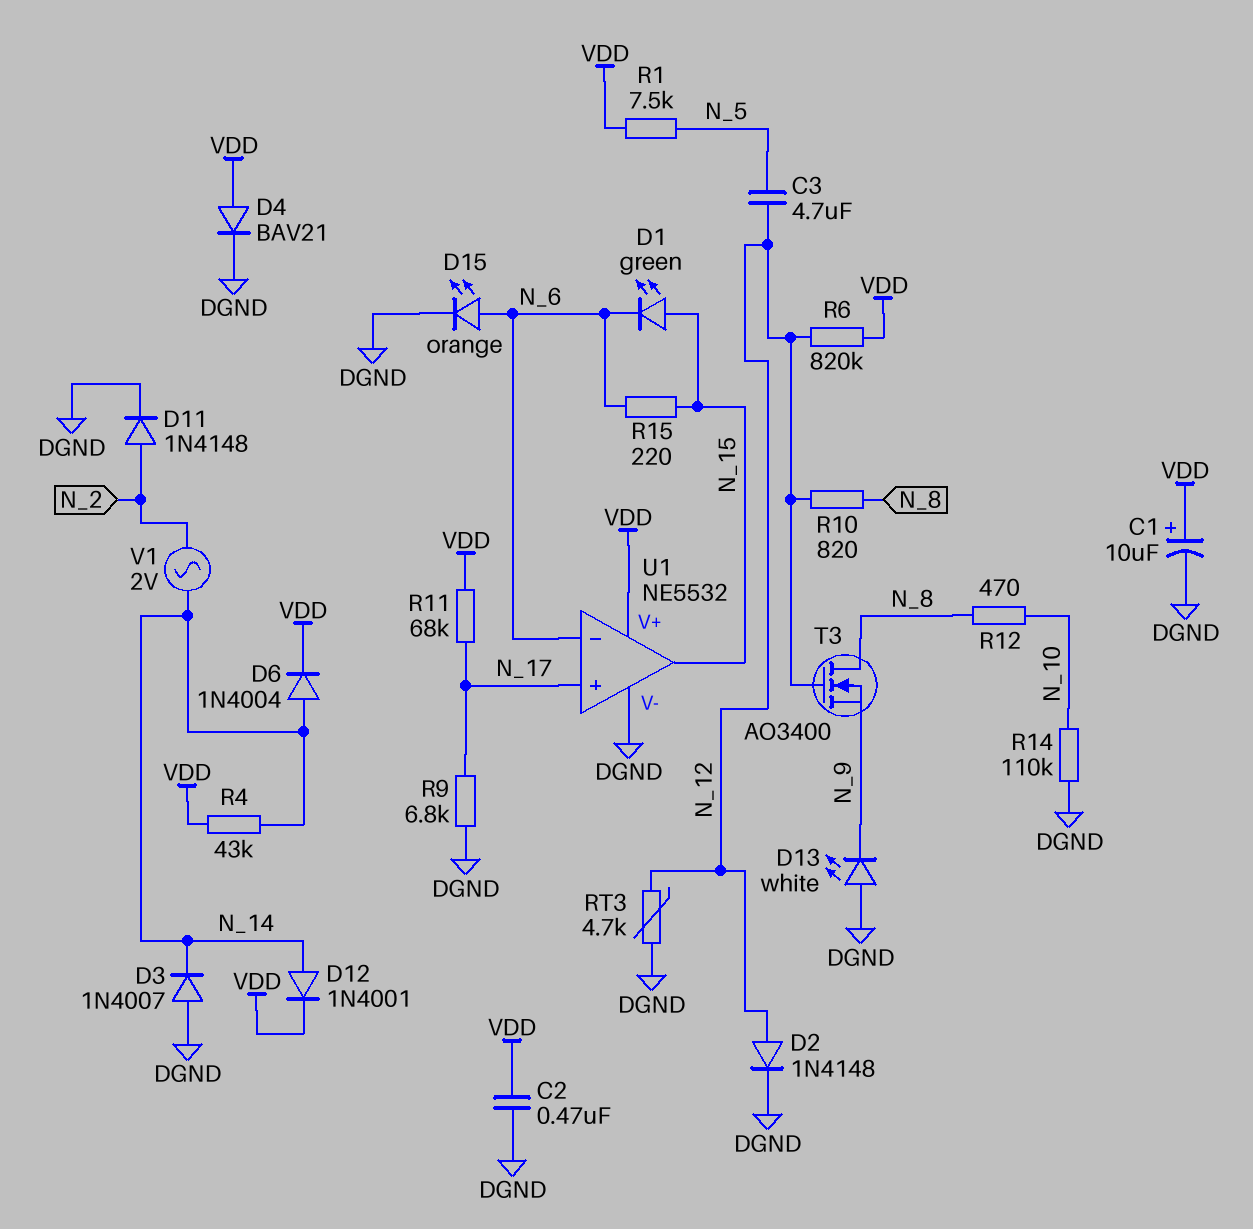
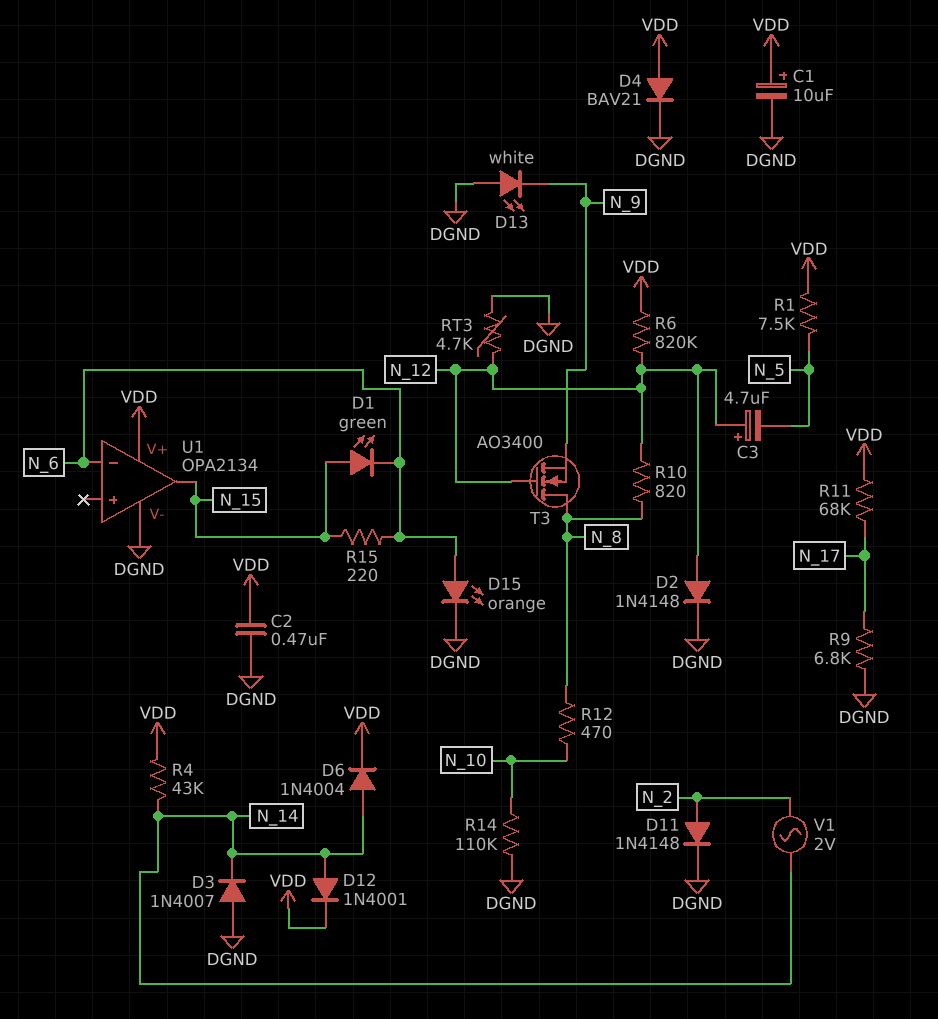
C3: 4.7uF (N_5, N_12) -> 4.7uF (plus N_12, minus N_5)
U1: NE5532 -> OPA2134
U1 pin in+: N_17 -> none

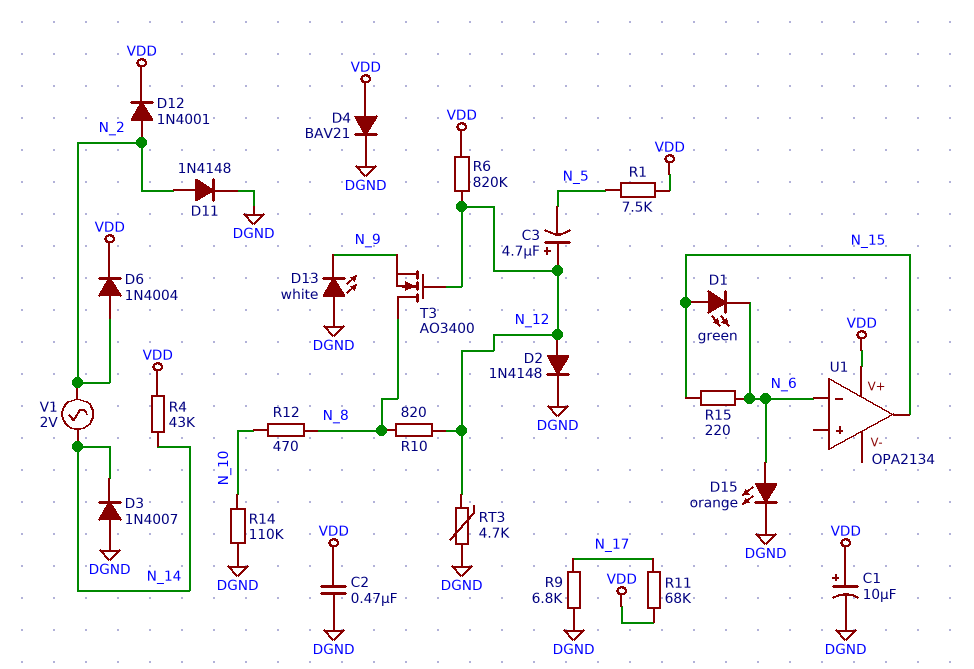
D6: diode 1N4004 (A N_14, K VDD) -> diode 1N4004 (A N_2, K VDD)
D12: diode 1N4001 (A N_14, K VDD) -> diode 1N4001 (A N_2, K VDD)
U1 pin V-: DGND -> none

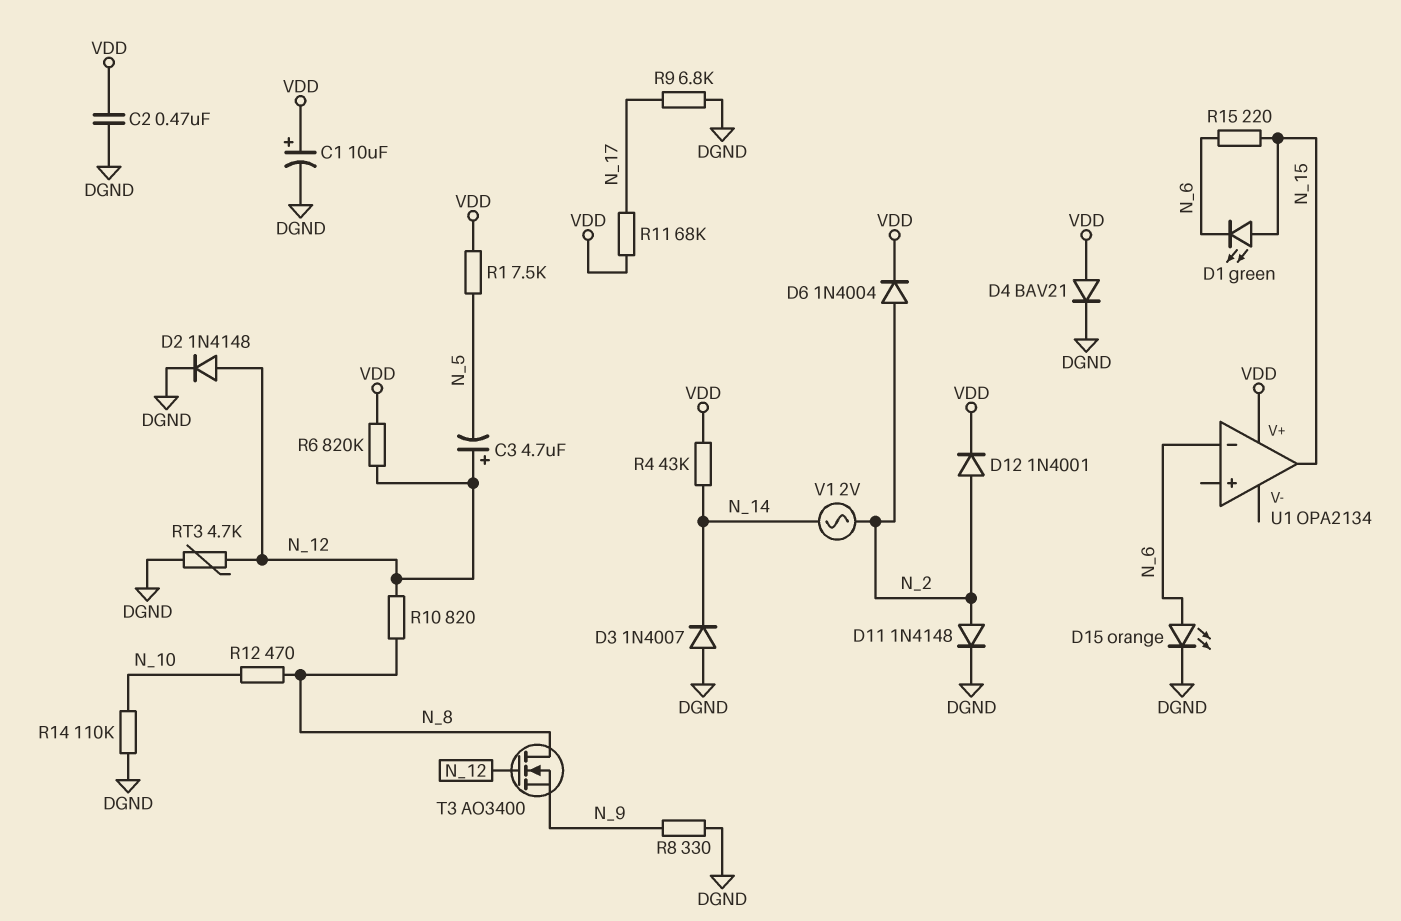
D13: LED white (A DGND, K N_9) -> none
R8: none -> 330 (DGND, N_9)

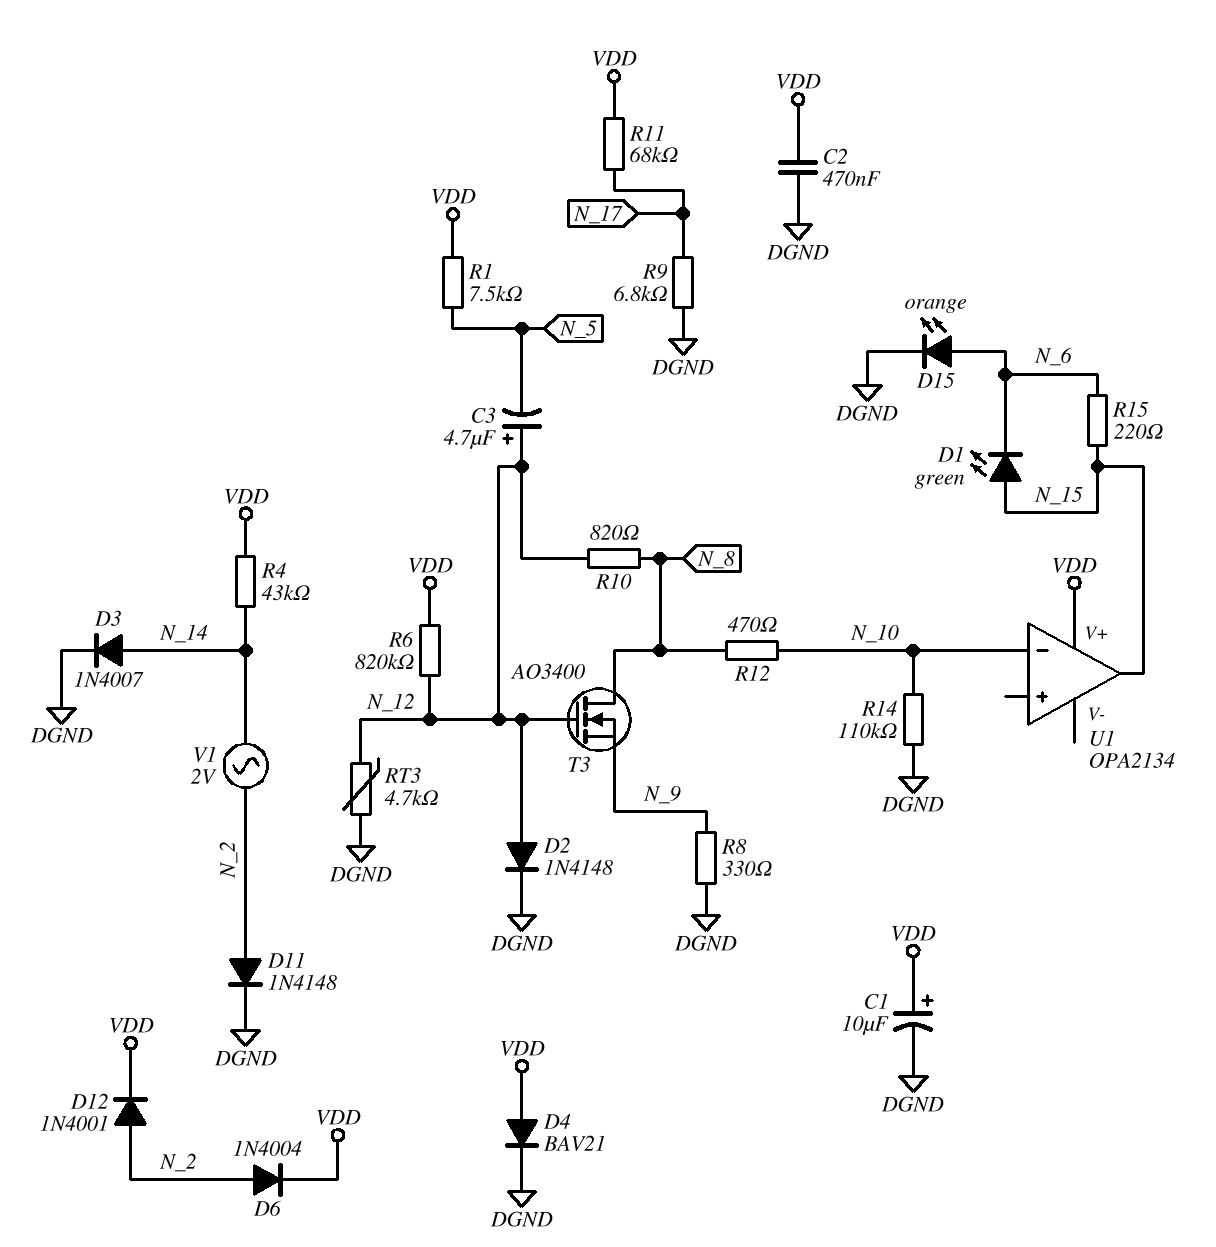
D3: diode 1N4007 (A DGND, K N_14) -> diode 1N4007 (A N_14, K DGND)
U1 pin in-: N_6 -> N_10

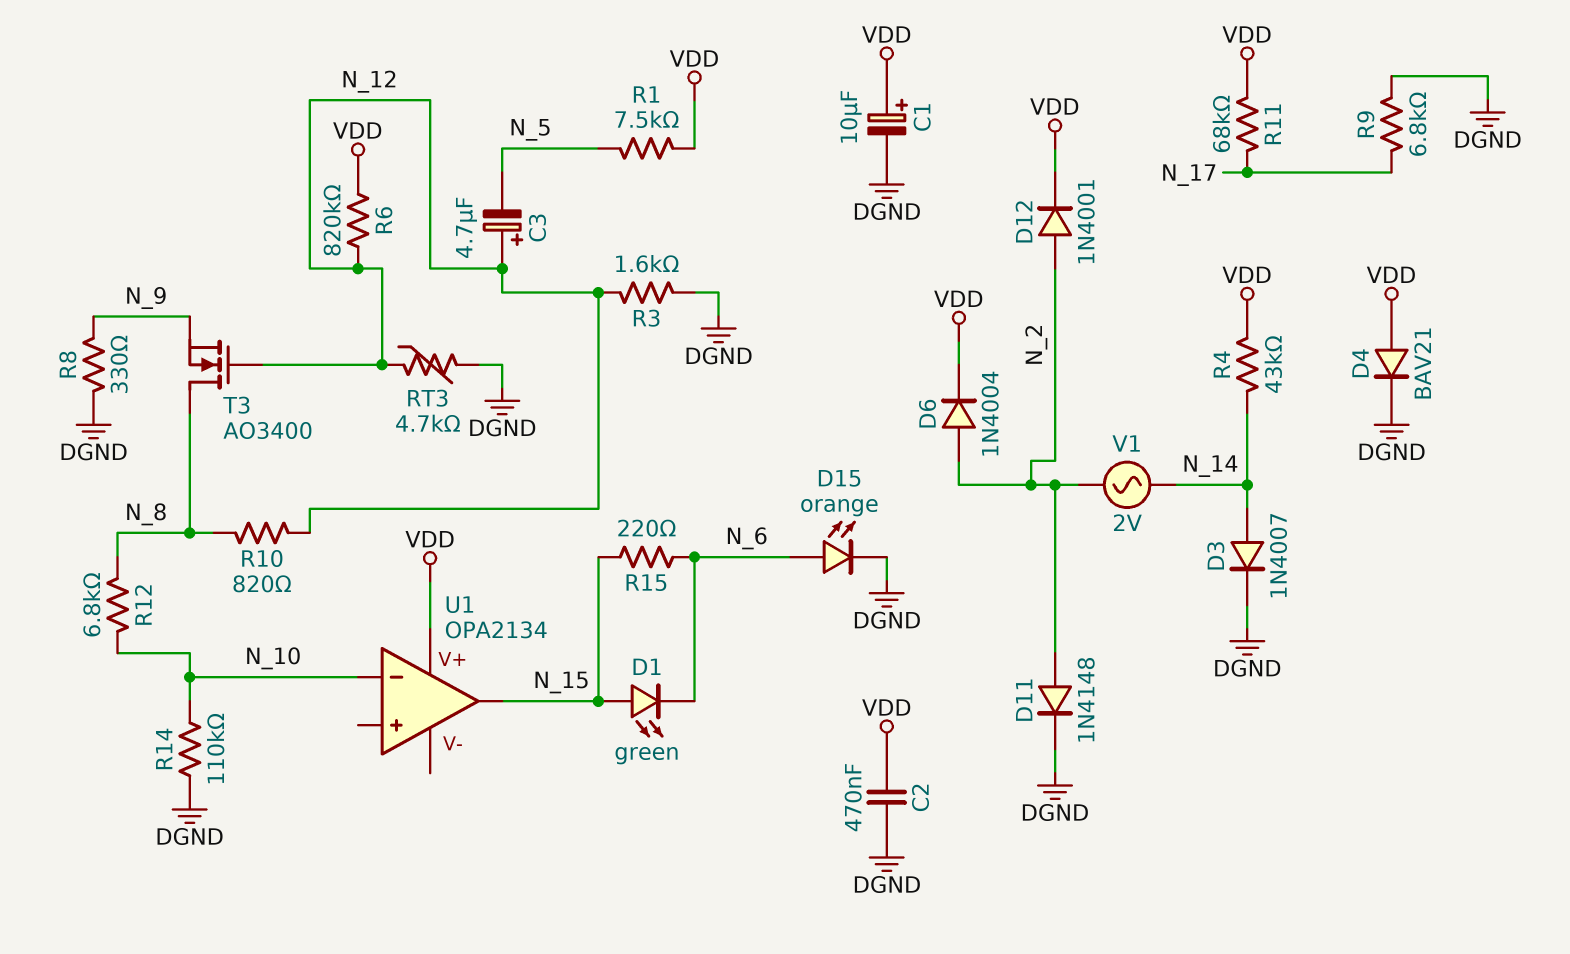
D2: diode 1N4148 (A N_12, K DGND) -> none
R3: none -> 1.6k (DGND, N_12)
R12: 470 (N_8, N_10) -> 6.8k (N_8, N_10)

